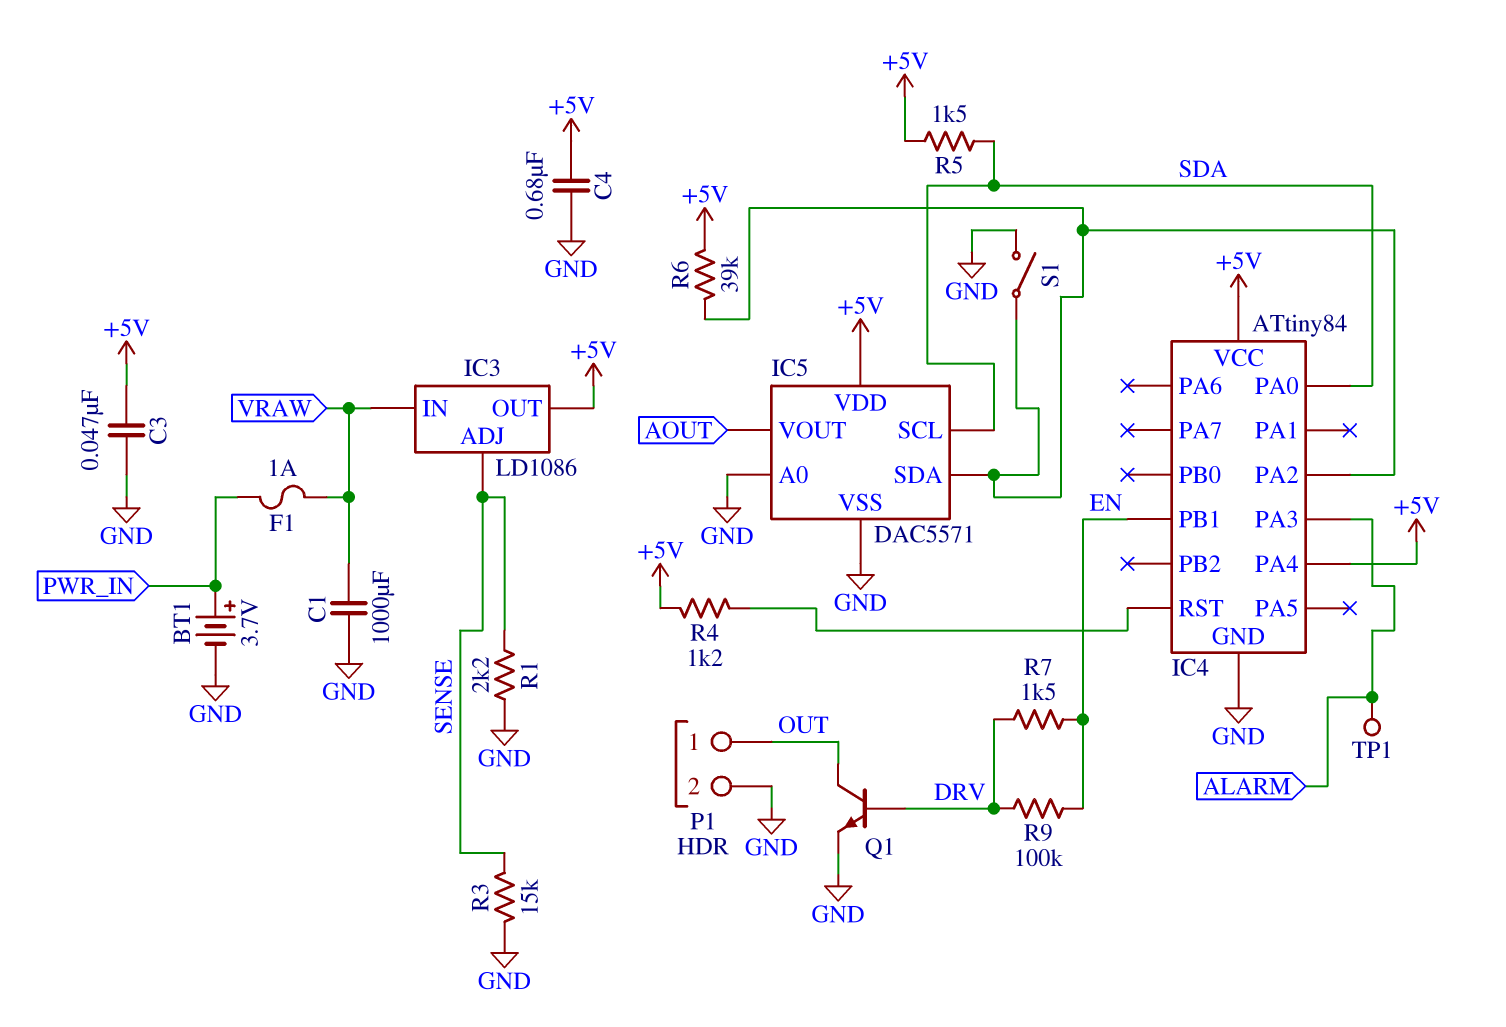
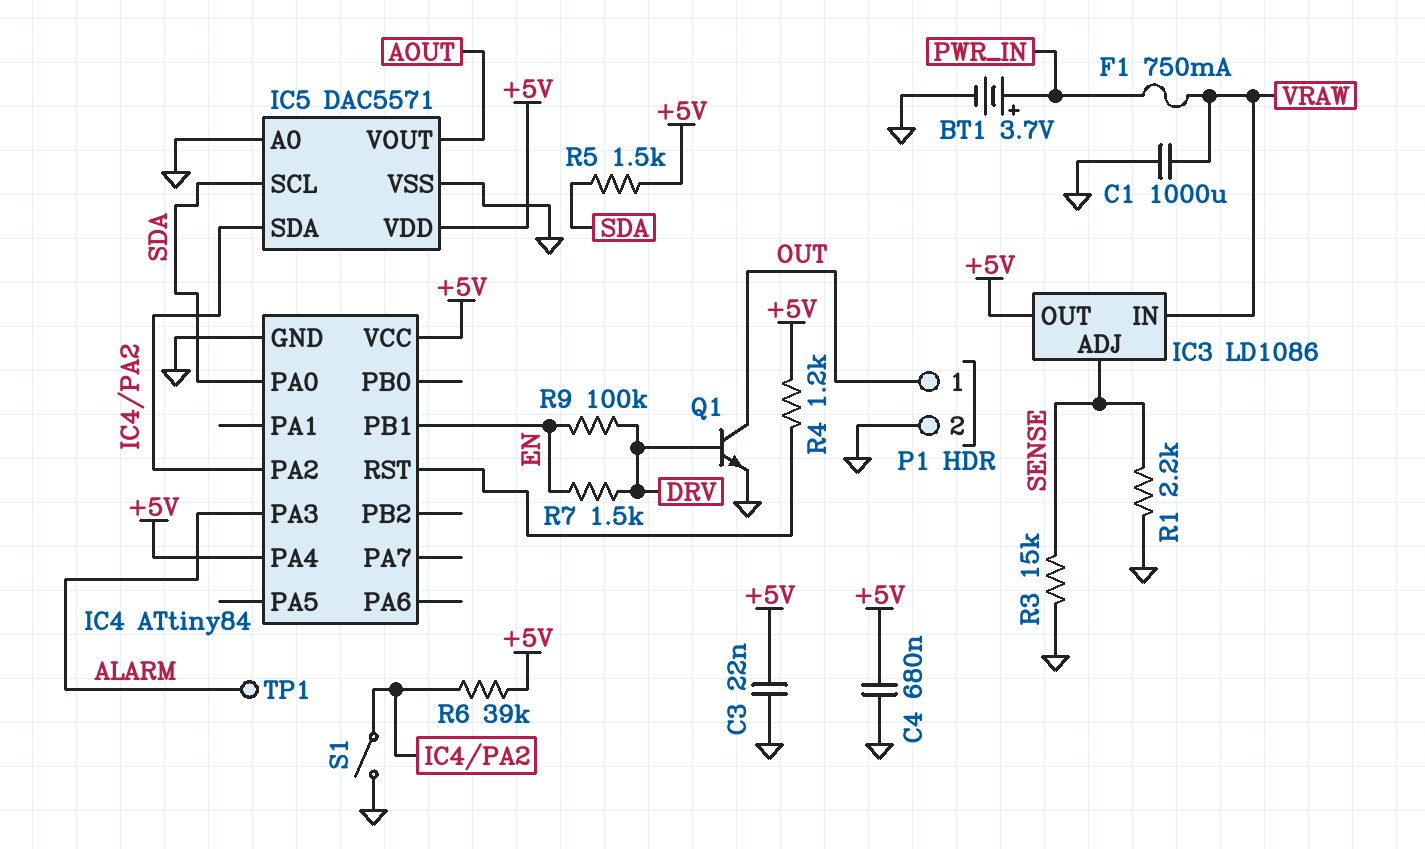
C3: 47nF (+5V, GND) -> 22nF (+5V, GND)
F1: 1A (PWR_IN, VRAW) -> 750mA (PWR_IN, VRAW)

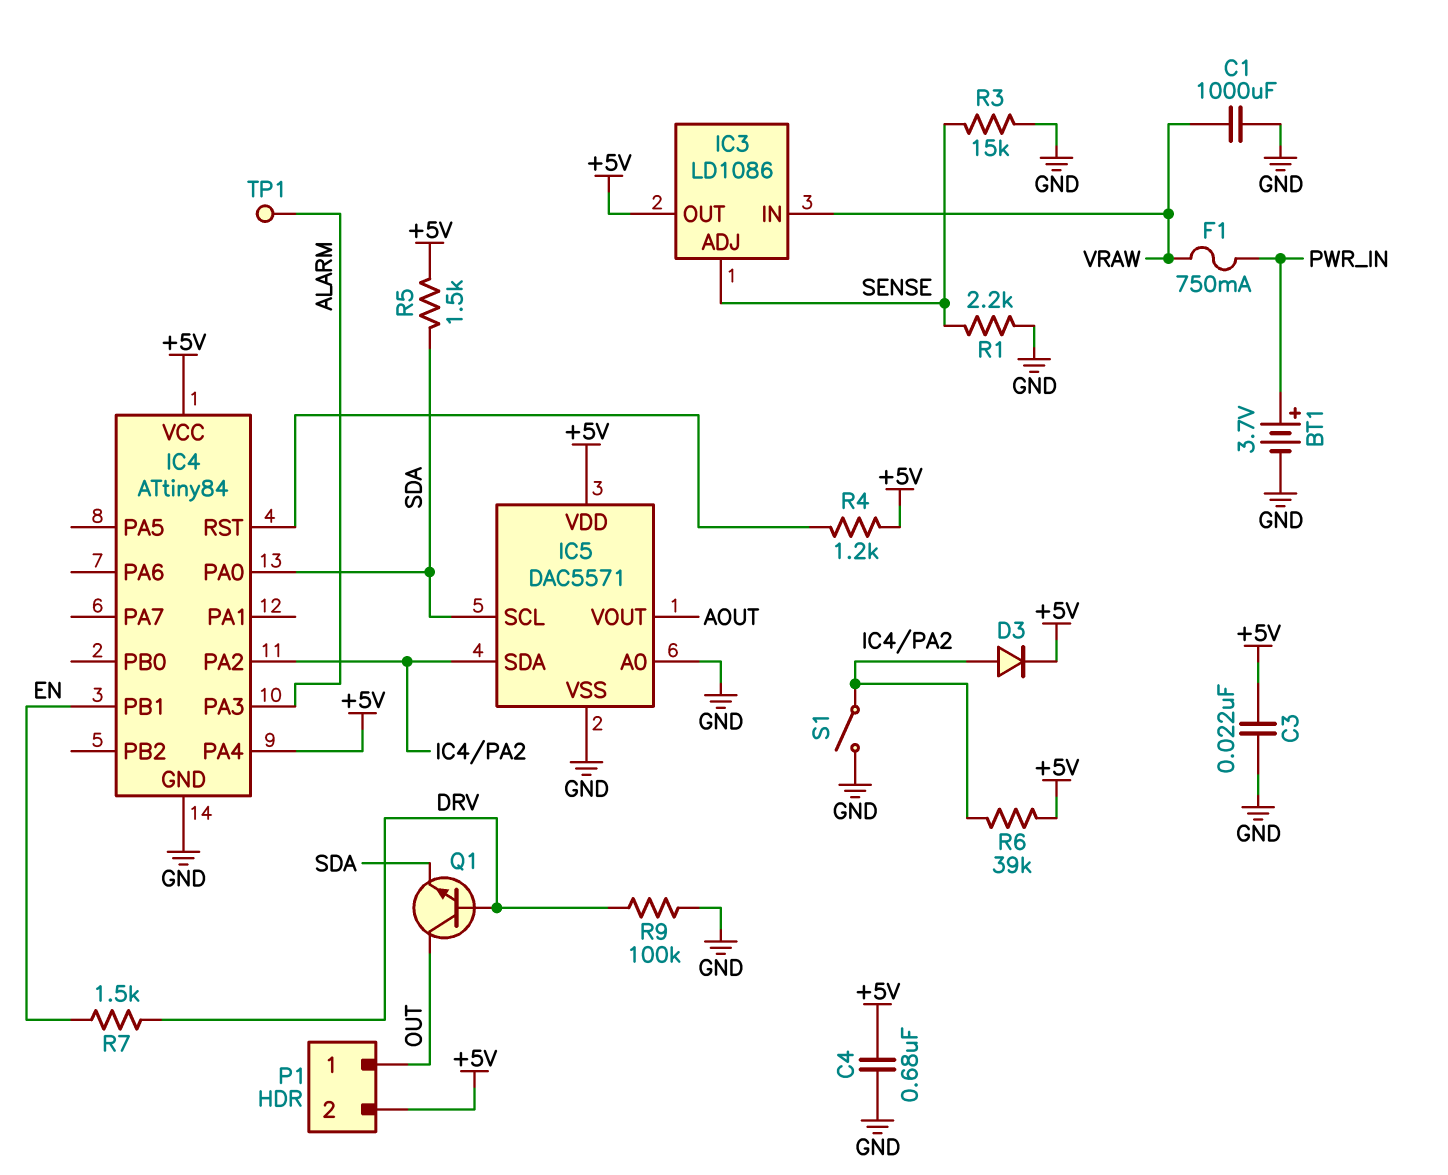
D3: none -> diode (A IC4/PA2, K +5V)
P1 pin 2: GND -> +5V
Q1: NPN (B DRV, C OUT, E GND) -> NPN (B DRV, C OUT, E SDA)
R9: 100k (DRV, EN) -> 100k (DRV, GND)

